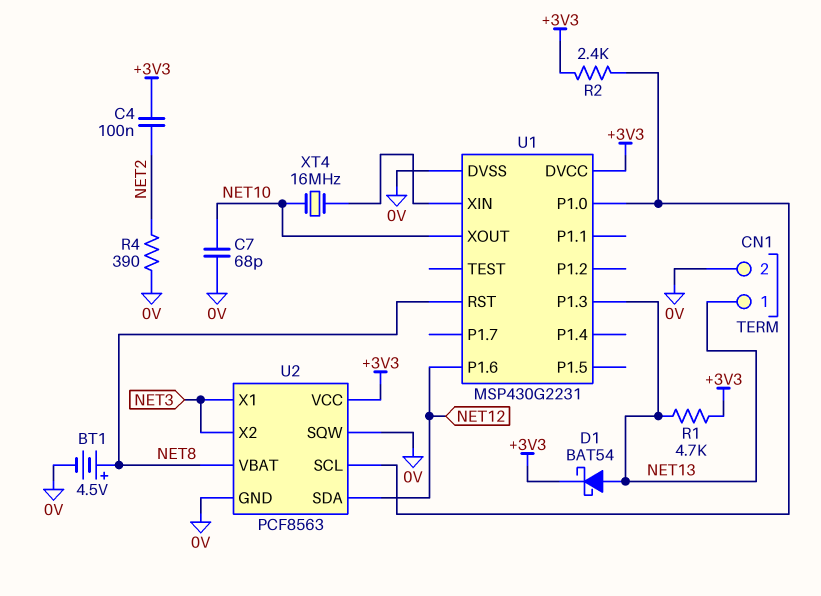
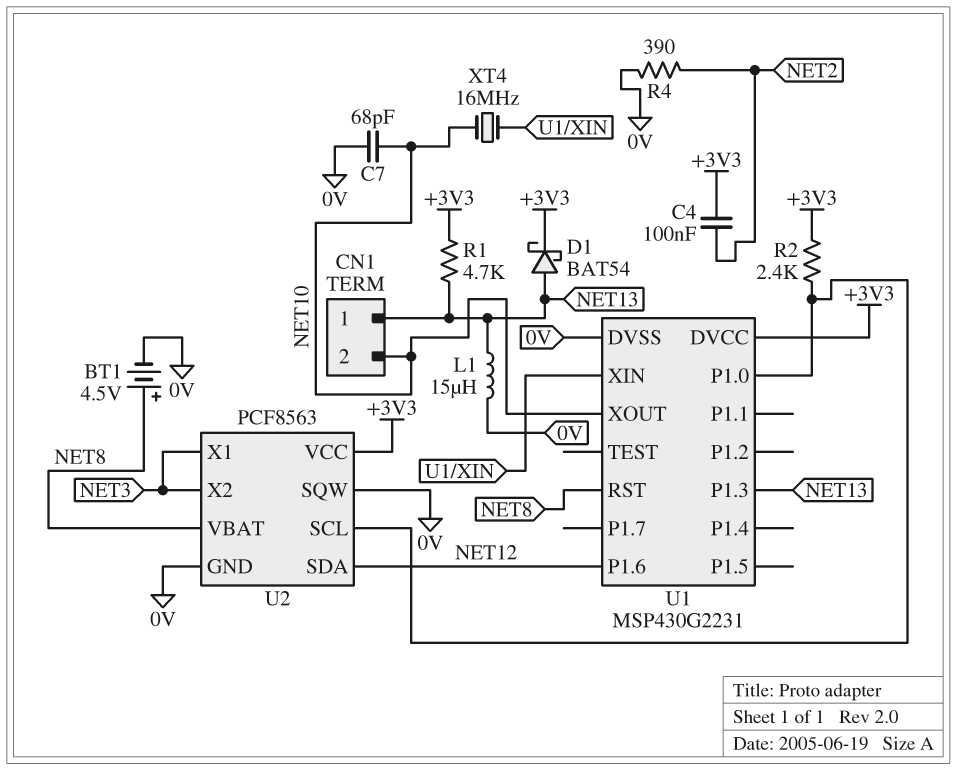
CN1 pin 2: 0V -> NET10
L1: none -> 15uH (0V, NET13)

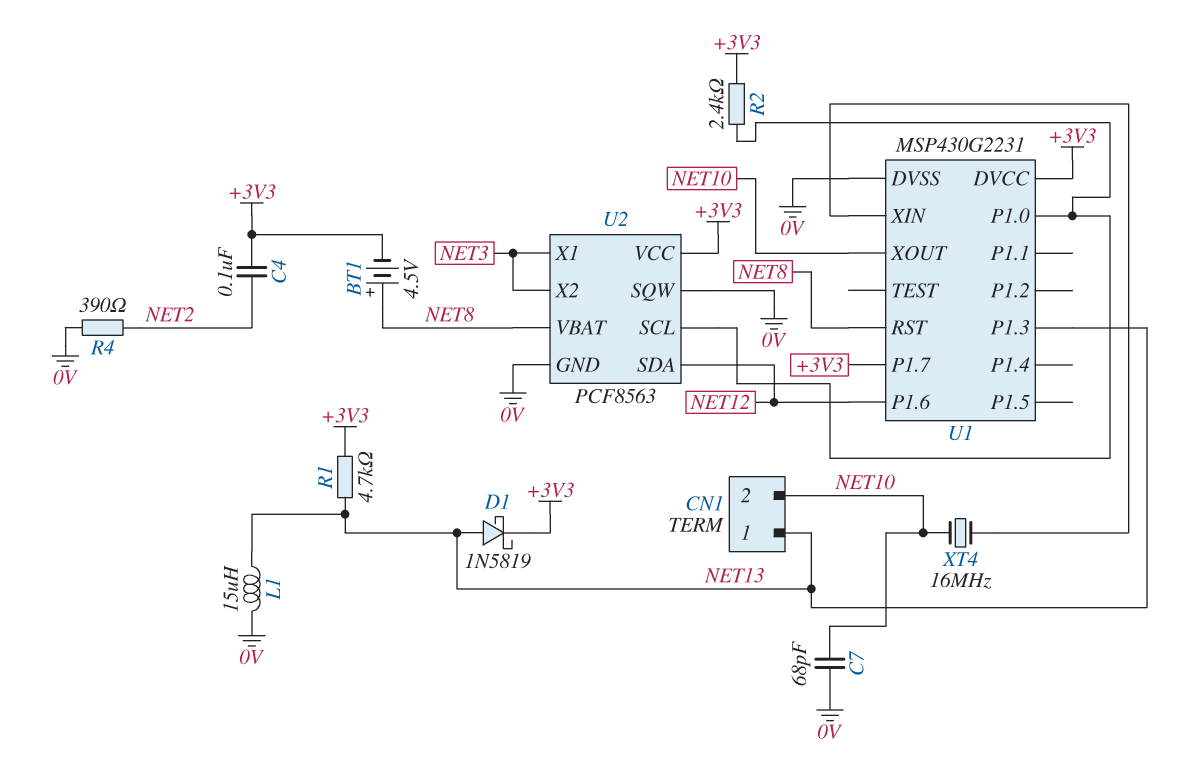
BT1: 4.5V (plus NET8, minus 0V) -> 4.5V (plus NET8, minus +3V3)
D1: schottky BAT54 (A NET13, K +3V3) -> schottky 1N5819 (A NET13, K +3V3)
U1 pin P1.7: none -> +3V3

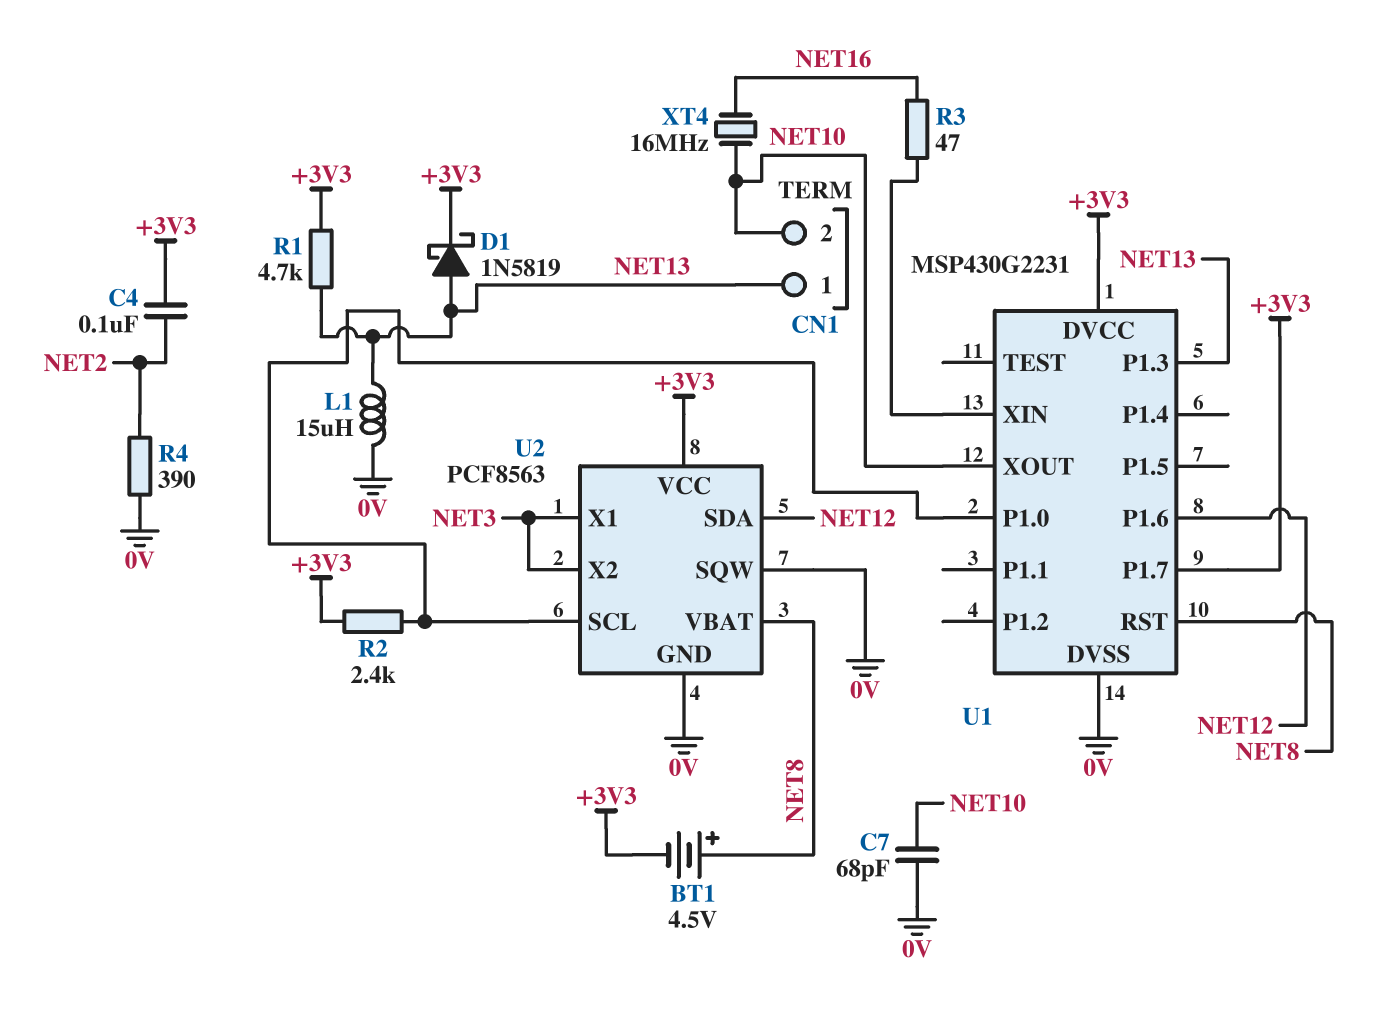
R3: none -> 47 (NET16, U1/XIN)
XT4: 16MHz (NET10, U1/XIN) -> 16MHz (NET10, NET16)

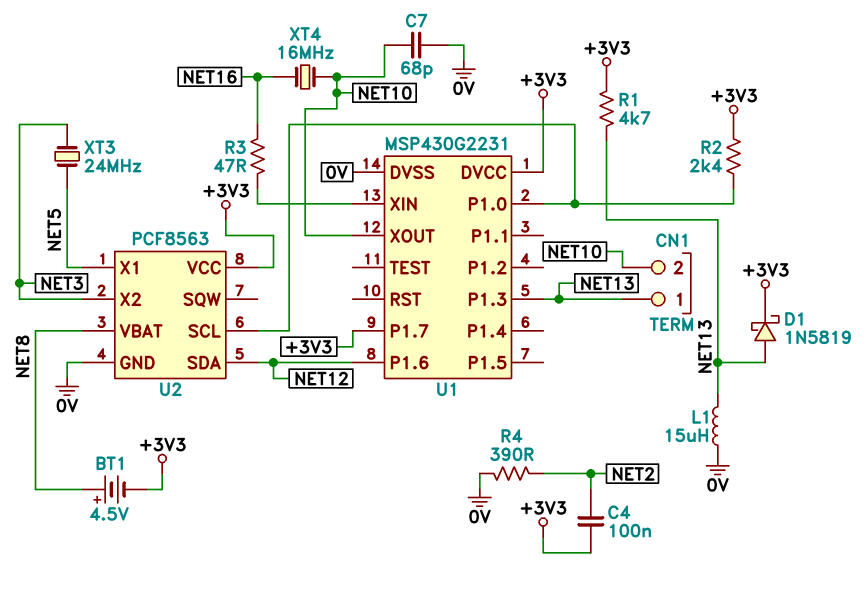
U1 pin RST: NET8 -> none
U2 pin SQW: 0V -> none
U2 pin X1: NET3 -> NET5
XT3: none -> 24MHz (NET3, NET5)

